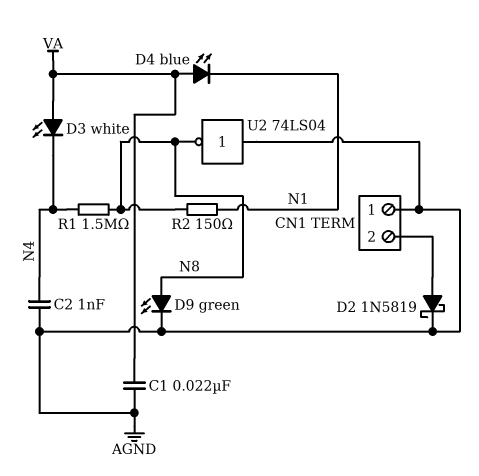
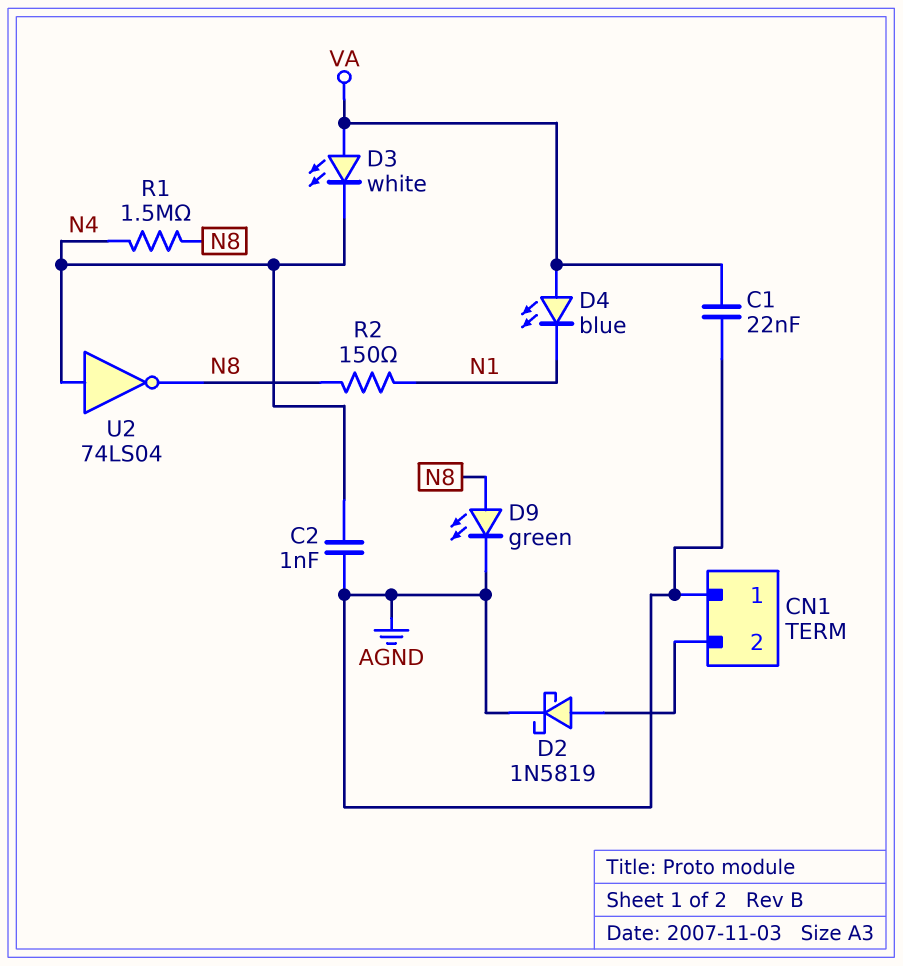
U2: NOT 74LS04 (in AGND, out N8) -> NOT 74LS04 (in N4, out N8)

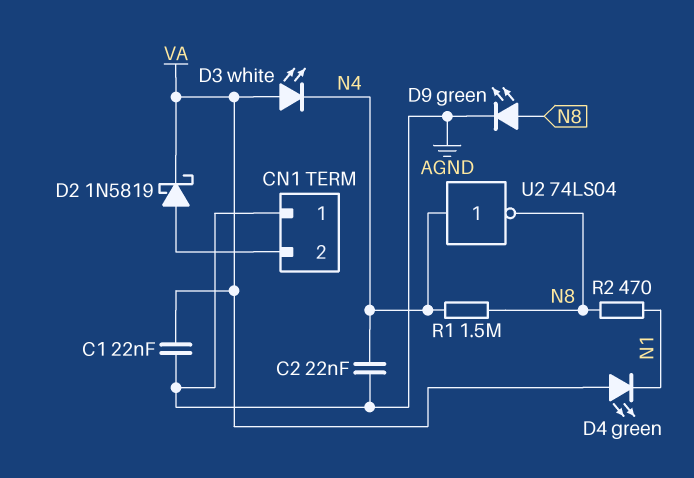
C2: 1nF (AGND, N4) -> 22nF (AGND, N4)
D2: schottky 1N5819 (A CN1/2, K AGND) -> schottky 1N5819 (A CN1/2, K VA)
D4: LED blue (A VA, K N1) -> LED green (A VA, K N1)
R2: 150 (N1, N8) -> 470 (N1, N8)

